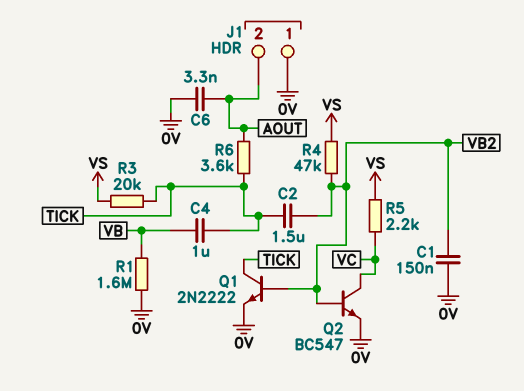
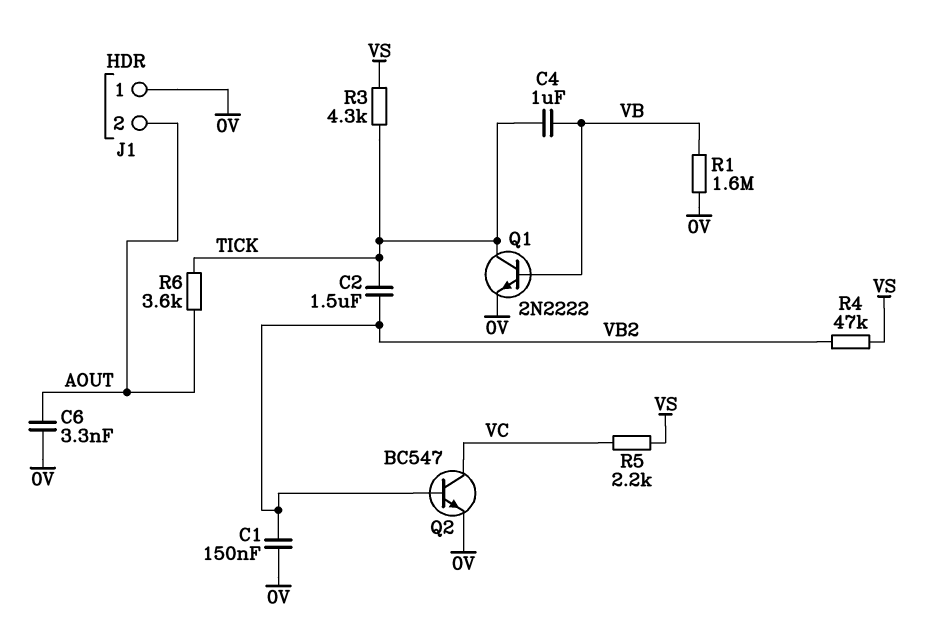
Q1: NPN 2N2222 (B VB2, C TICK, E 0V) -> NPN 2N2222 (B VB, C TICK, E 0V)
R3: 20k (TICK, VS) -> 4.3k (TICK, VS)

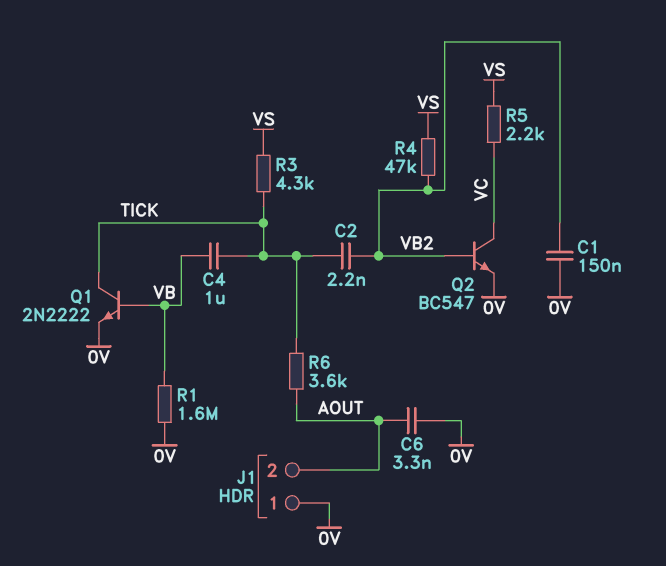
C2: 1.5uF (TICK, VB2) -> 2.2nF (TICK, VB2)

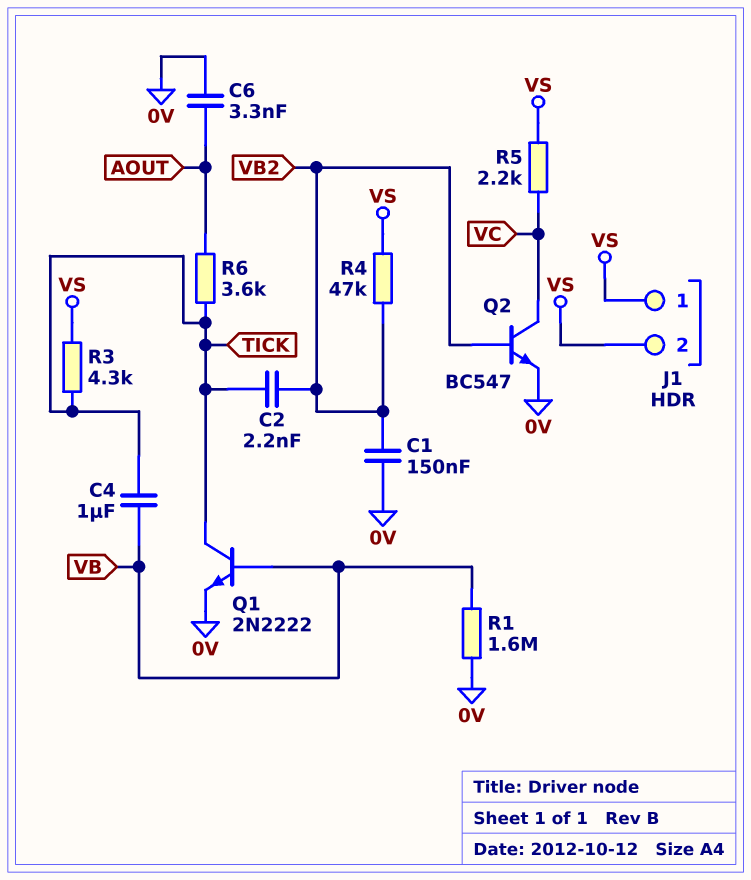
J1 pin 1: 0V -> VS
J1 pin 2: AOUT -> VS

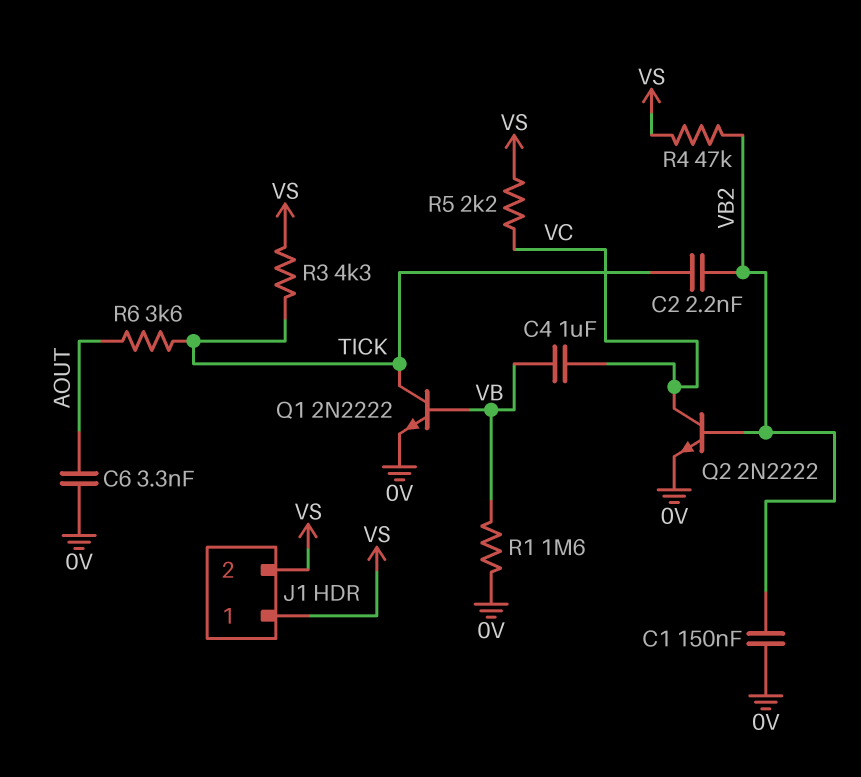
C4: 1uF (TICK, VB) -> 1uF (VB, VC)
Q2: NPN BC547 (B VB2, C VC, E 0V) -> NPN 2N2222 (B VB2, C VC, E 0V)

